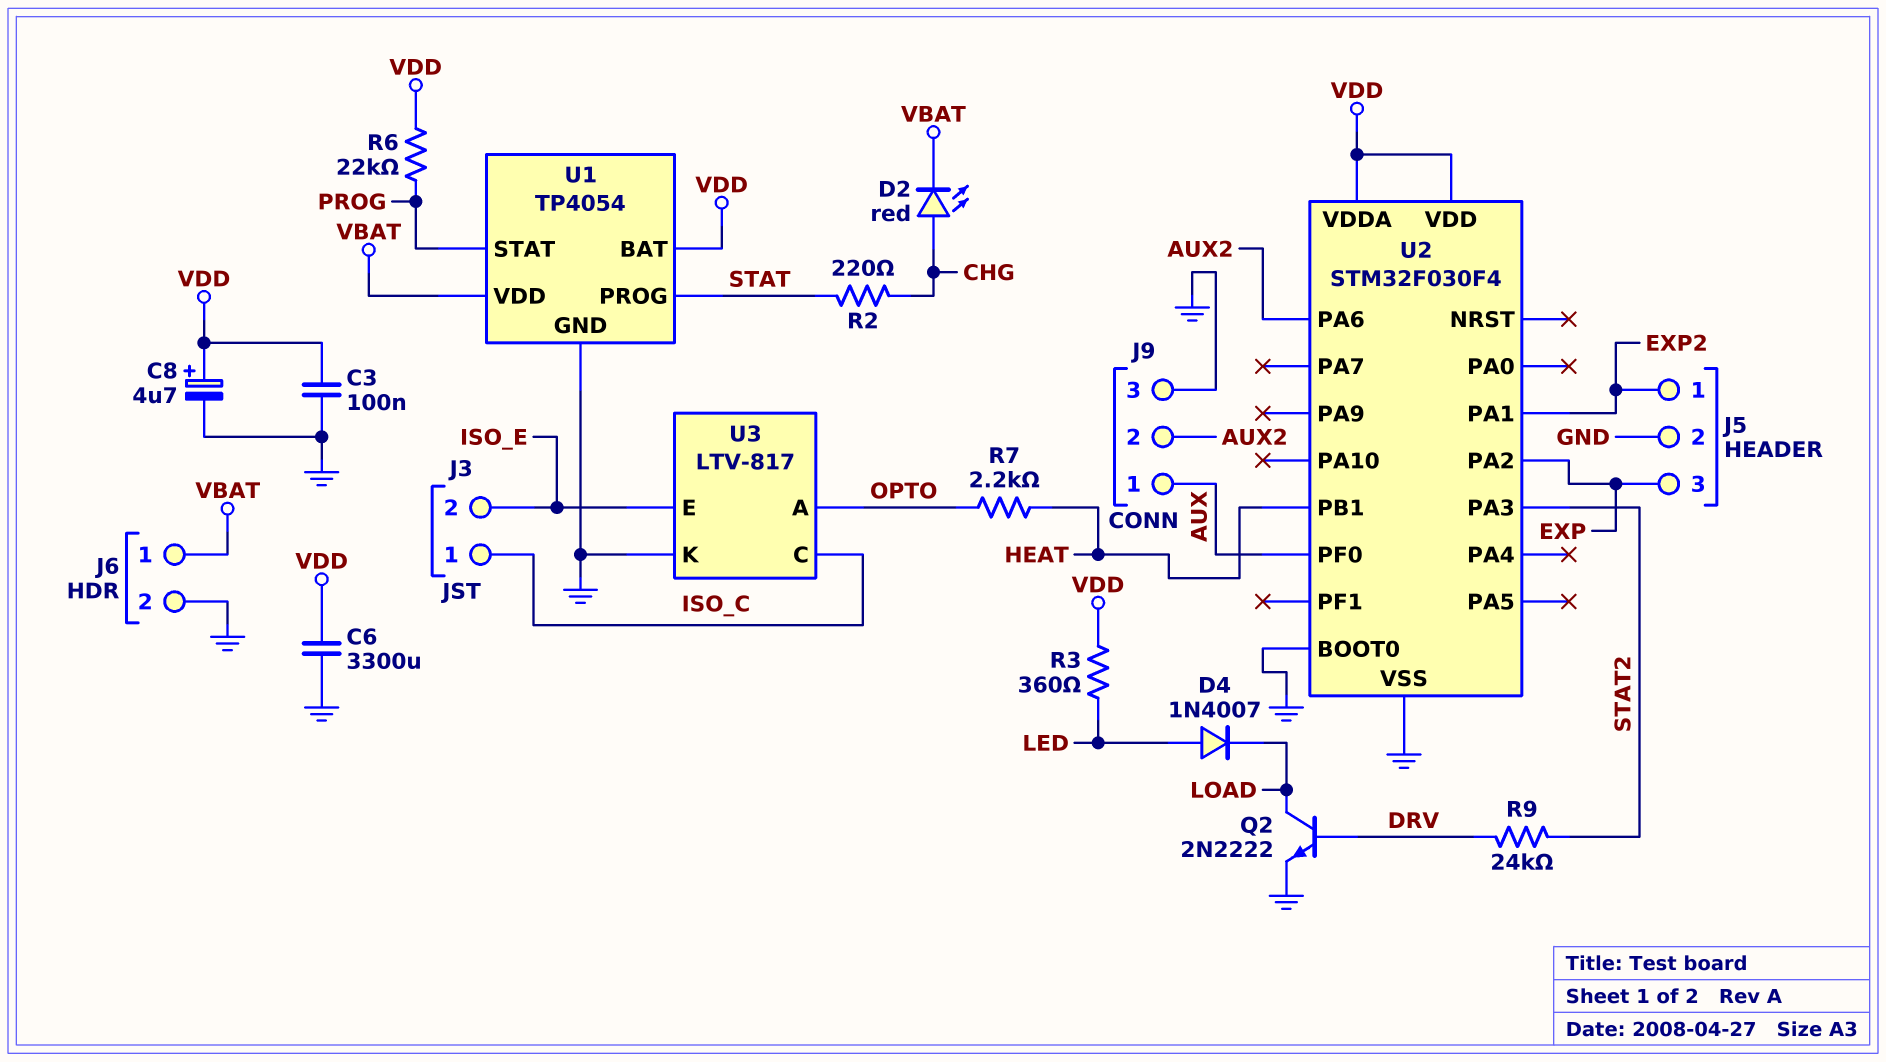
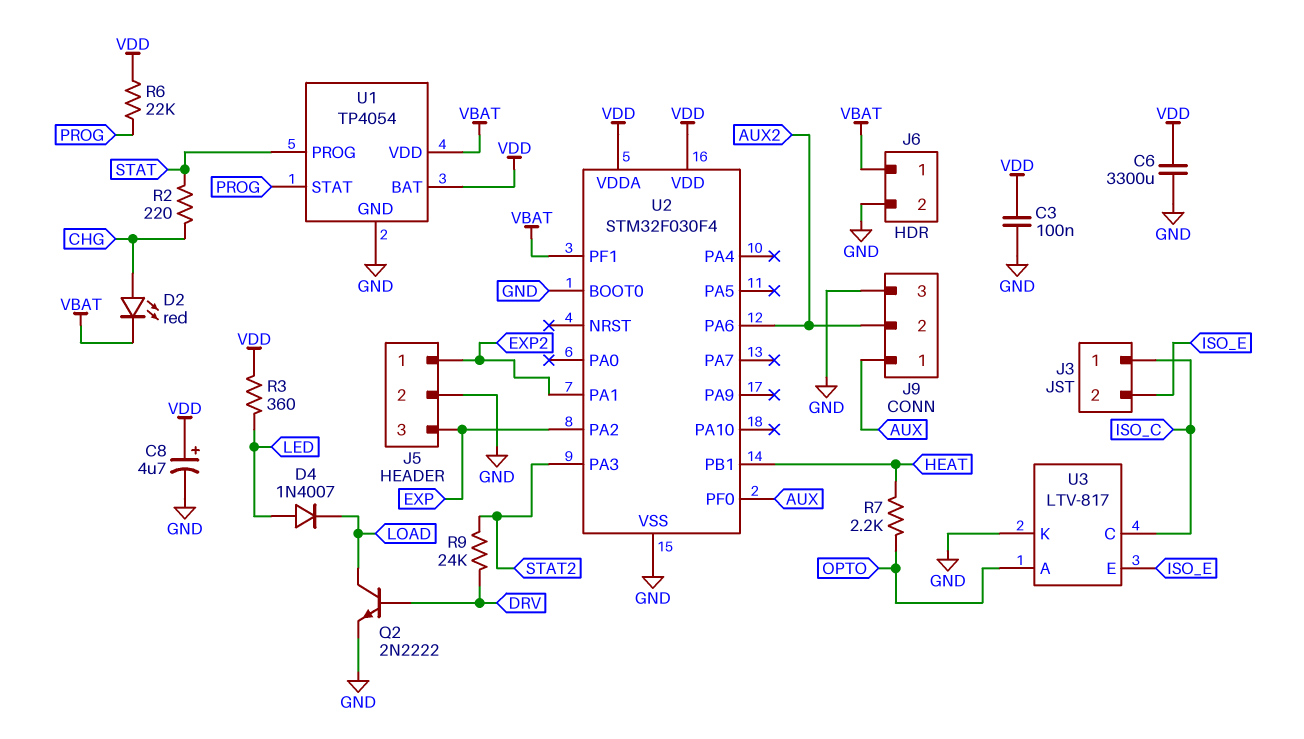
U2 pin PF1: none -> VBAT

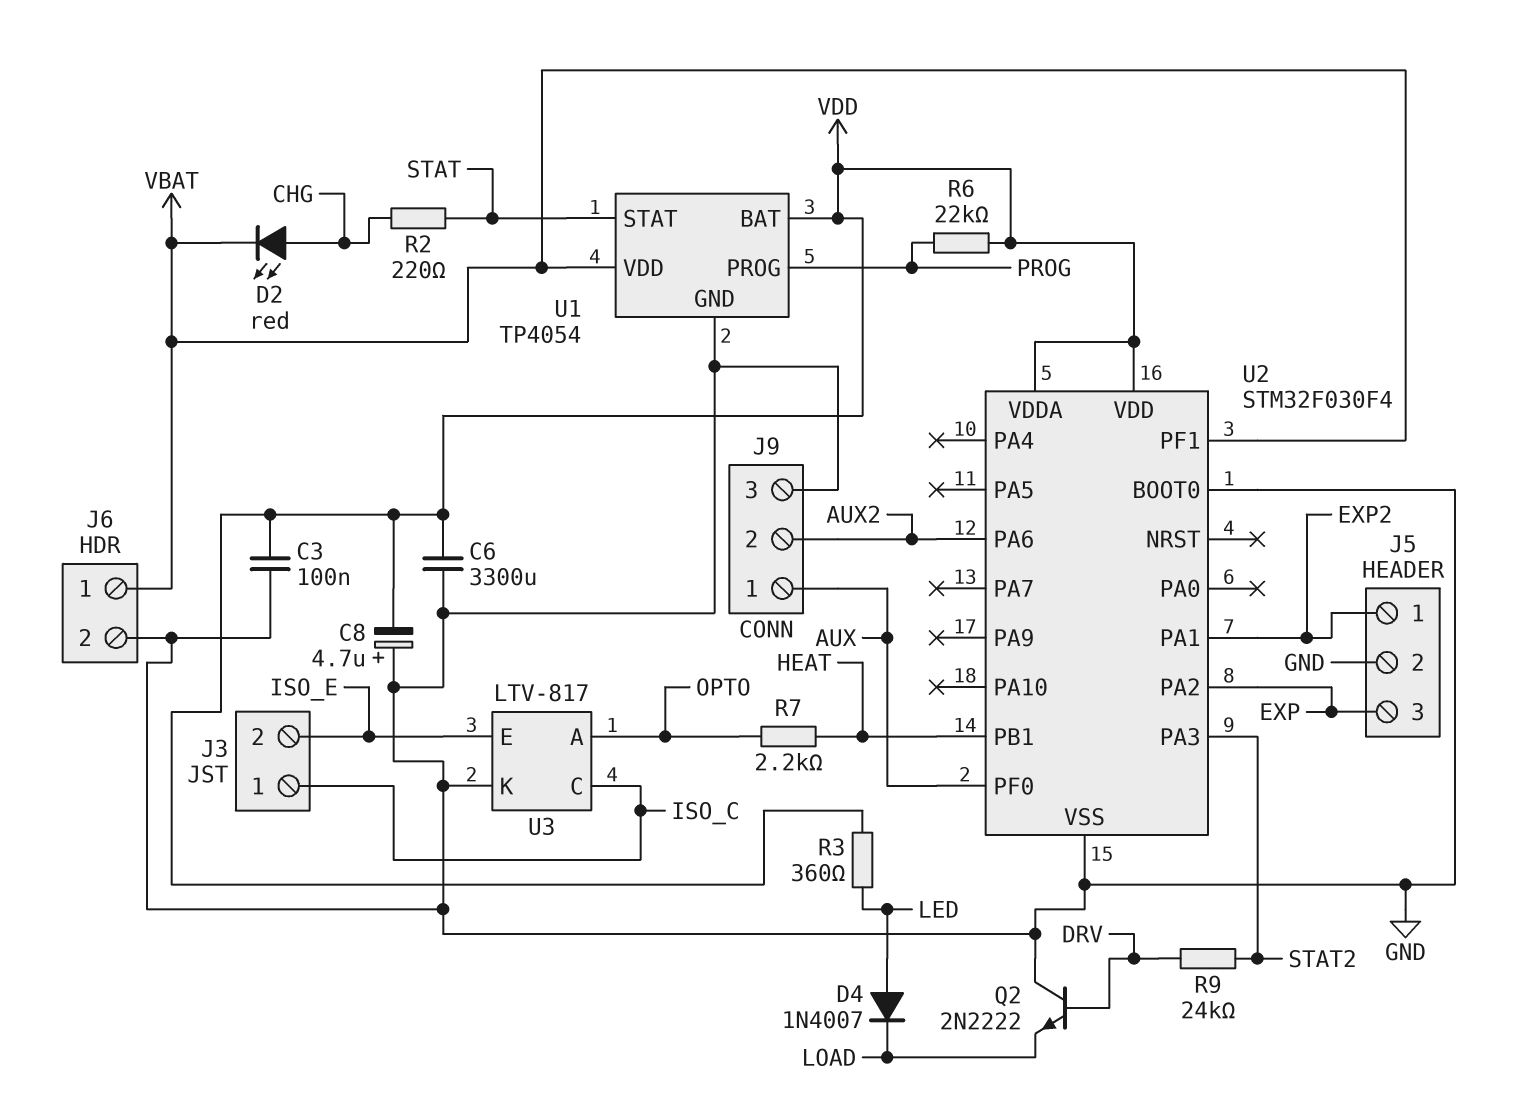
C8: 4.7uF (plus VDD, minus GND) -> 4.7uF (plus GND, minus VDD)
Q2: NPN 2N2222 (B DRV, C LOAD, E GND) -> NPN 2N2222 (B DRV, C GND, E LOAD)
U1 pin PROG: STAT -> PROG
U1 pin STAT: PROG -> STAT

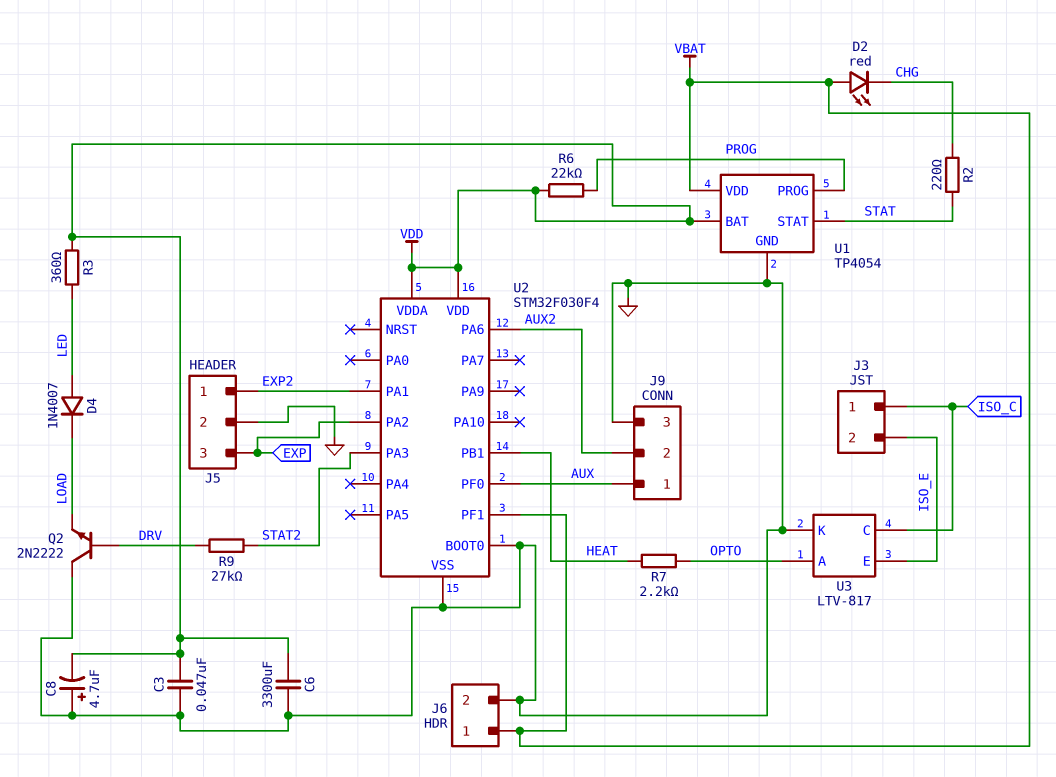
C3: 100nF (GND, VDD) -> 47nF (GND, VDD)
D2: LED red (A CHG, K VBAT) -> LED red (A VBAT, K CHG)
R9: 24k (DRV, STAT2) -> 27k (DRV, STAT2)

